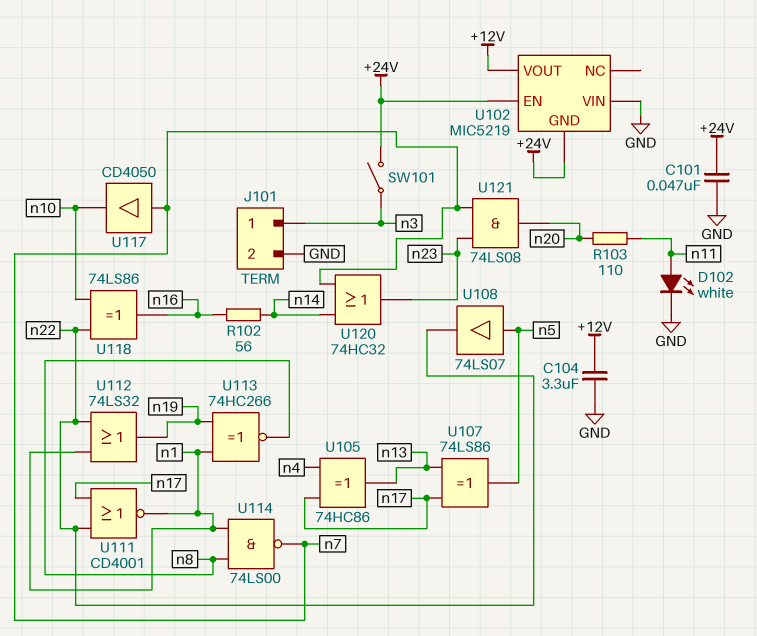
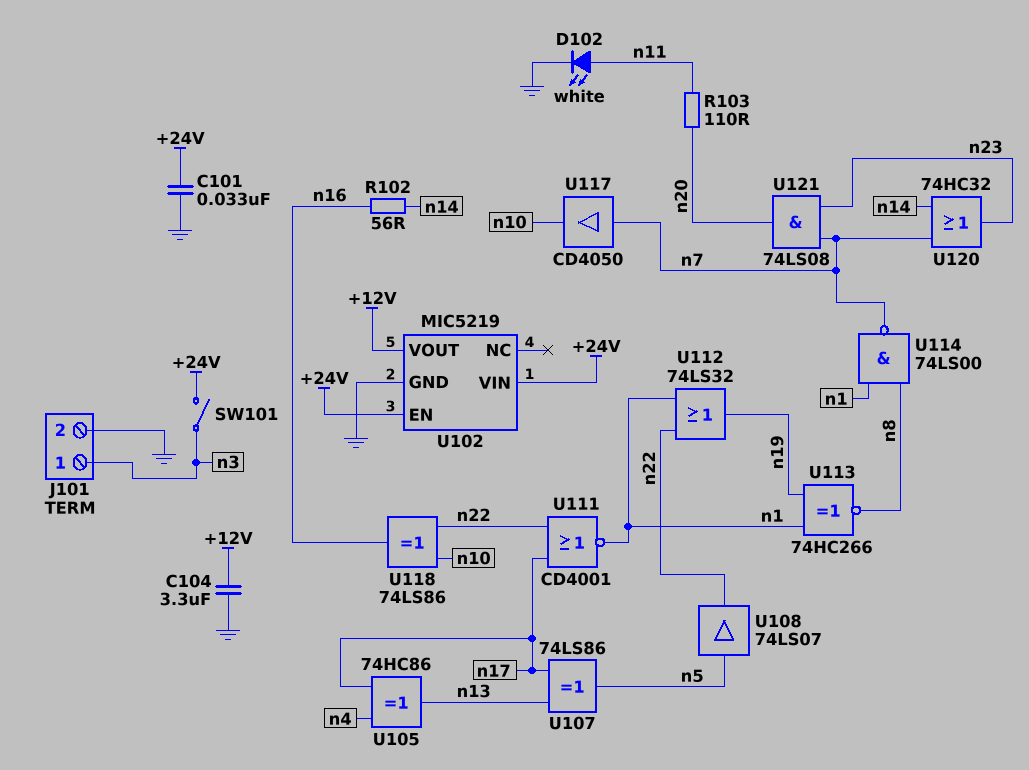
C101: 47nF (+24V, GND) -> 33nF (+24V, GND)
U102 pin GND: +24V -> GND
U102 pin VIN: GND -> +24V

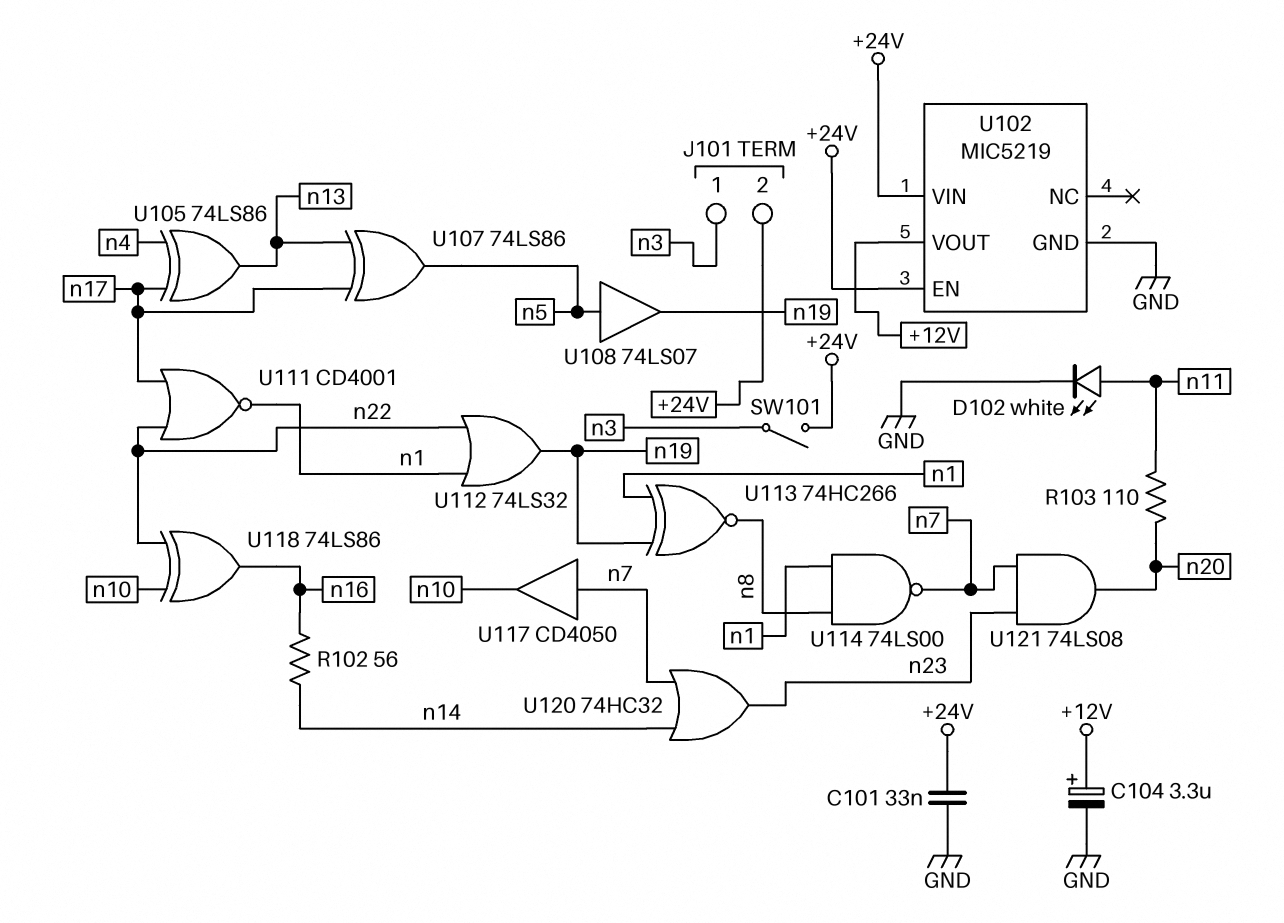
C104: 3.3uF (+12V, GND) -> 3.3uF (plus +12V, minus GND)
J101 pin 2: GND -> +24V
U105: XOR 74HC86 (in n4, in n17, out n13) -> XOR 74LS86 (in n4, in n17, out n13)
U108: buffer 74LS07 (in n5, out n22) -> buffer 74LS07 (in n5, out n19)

